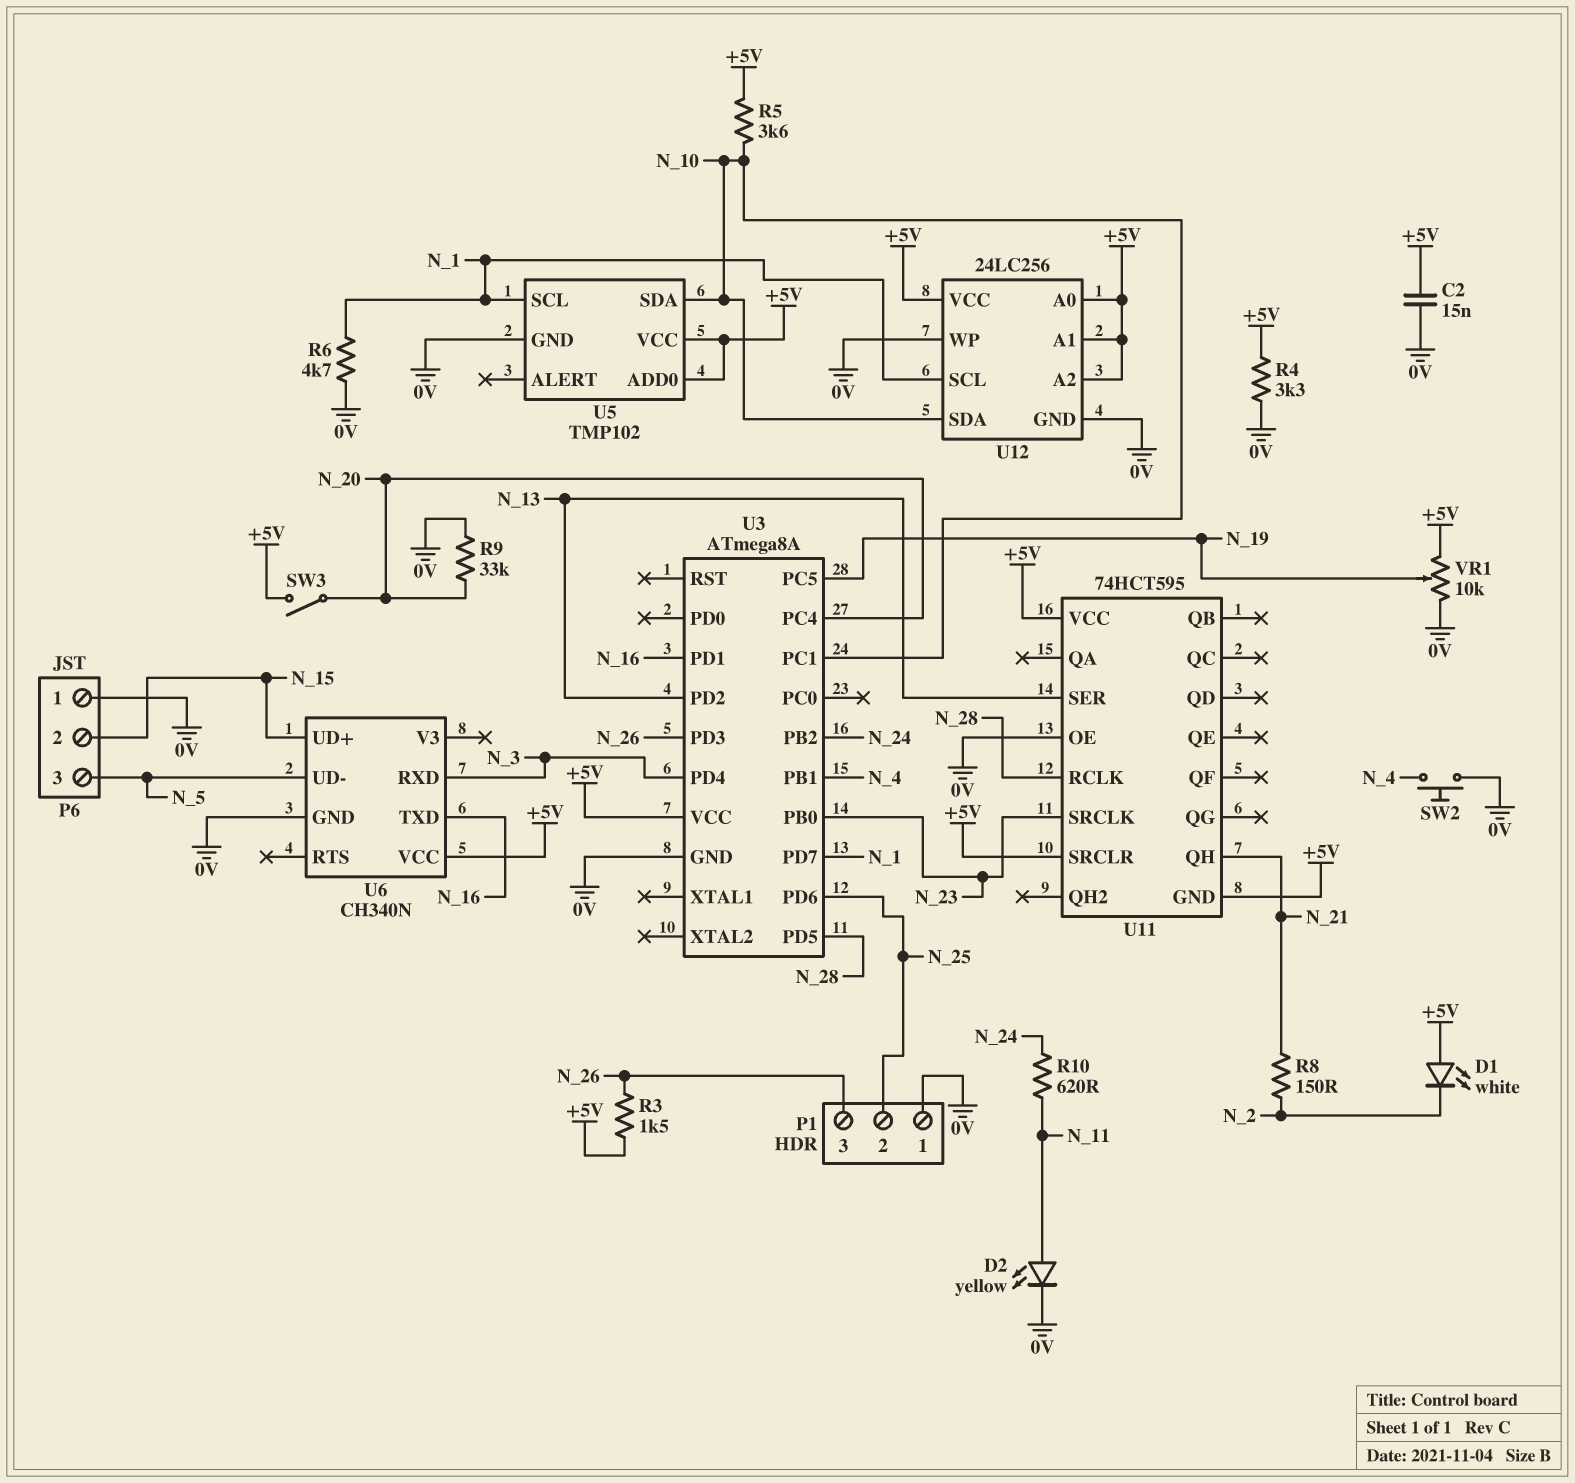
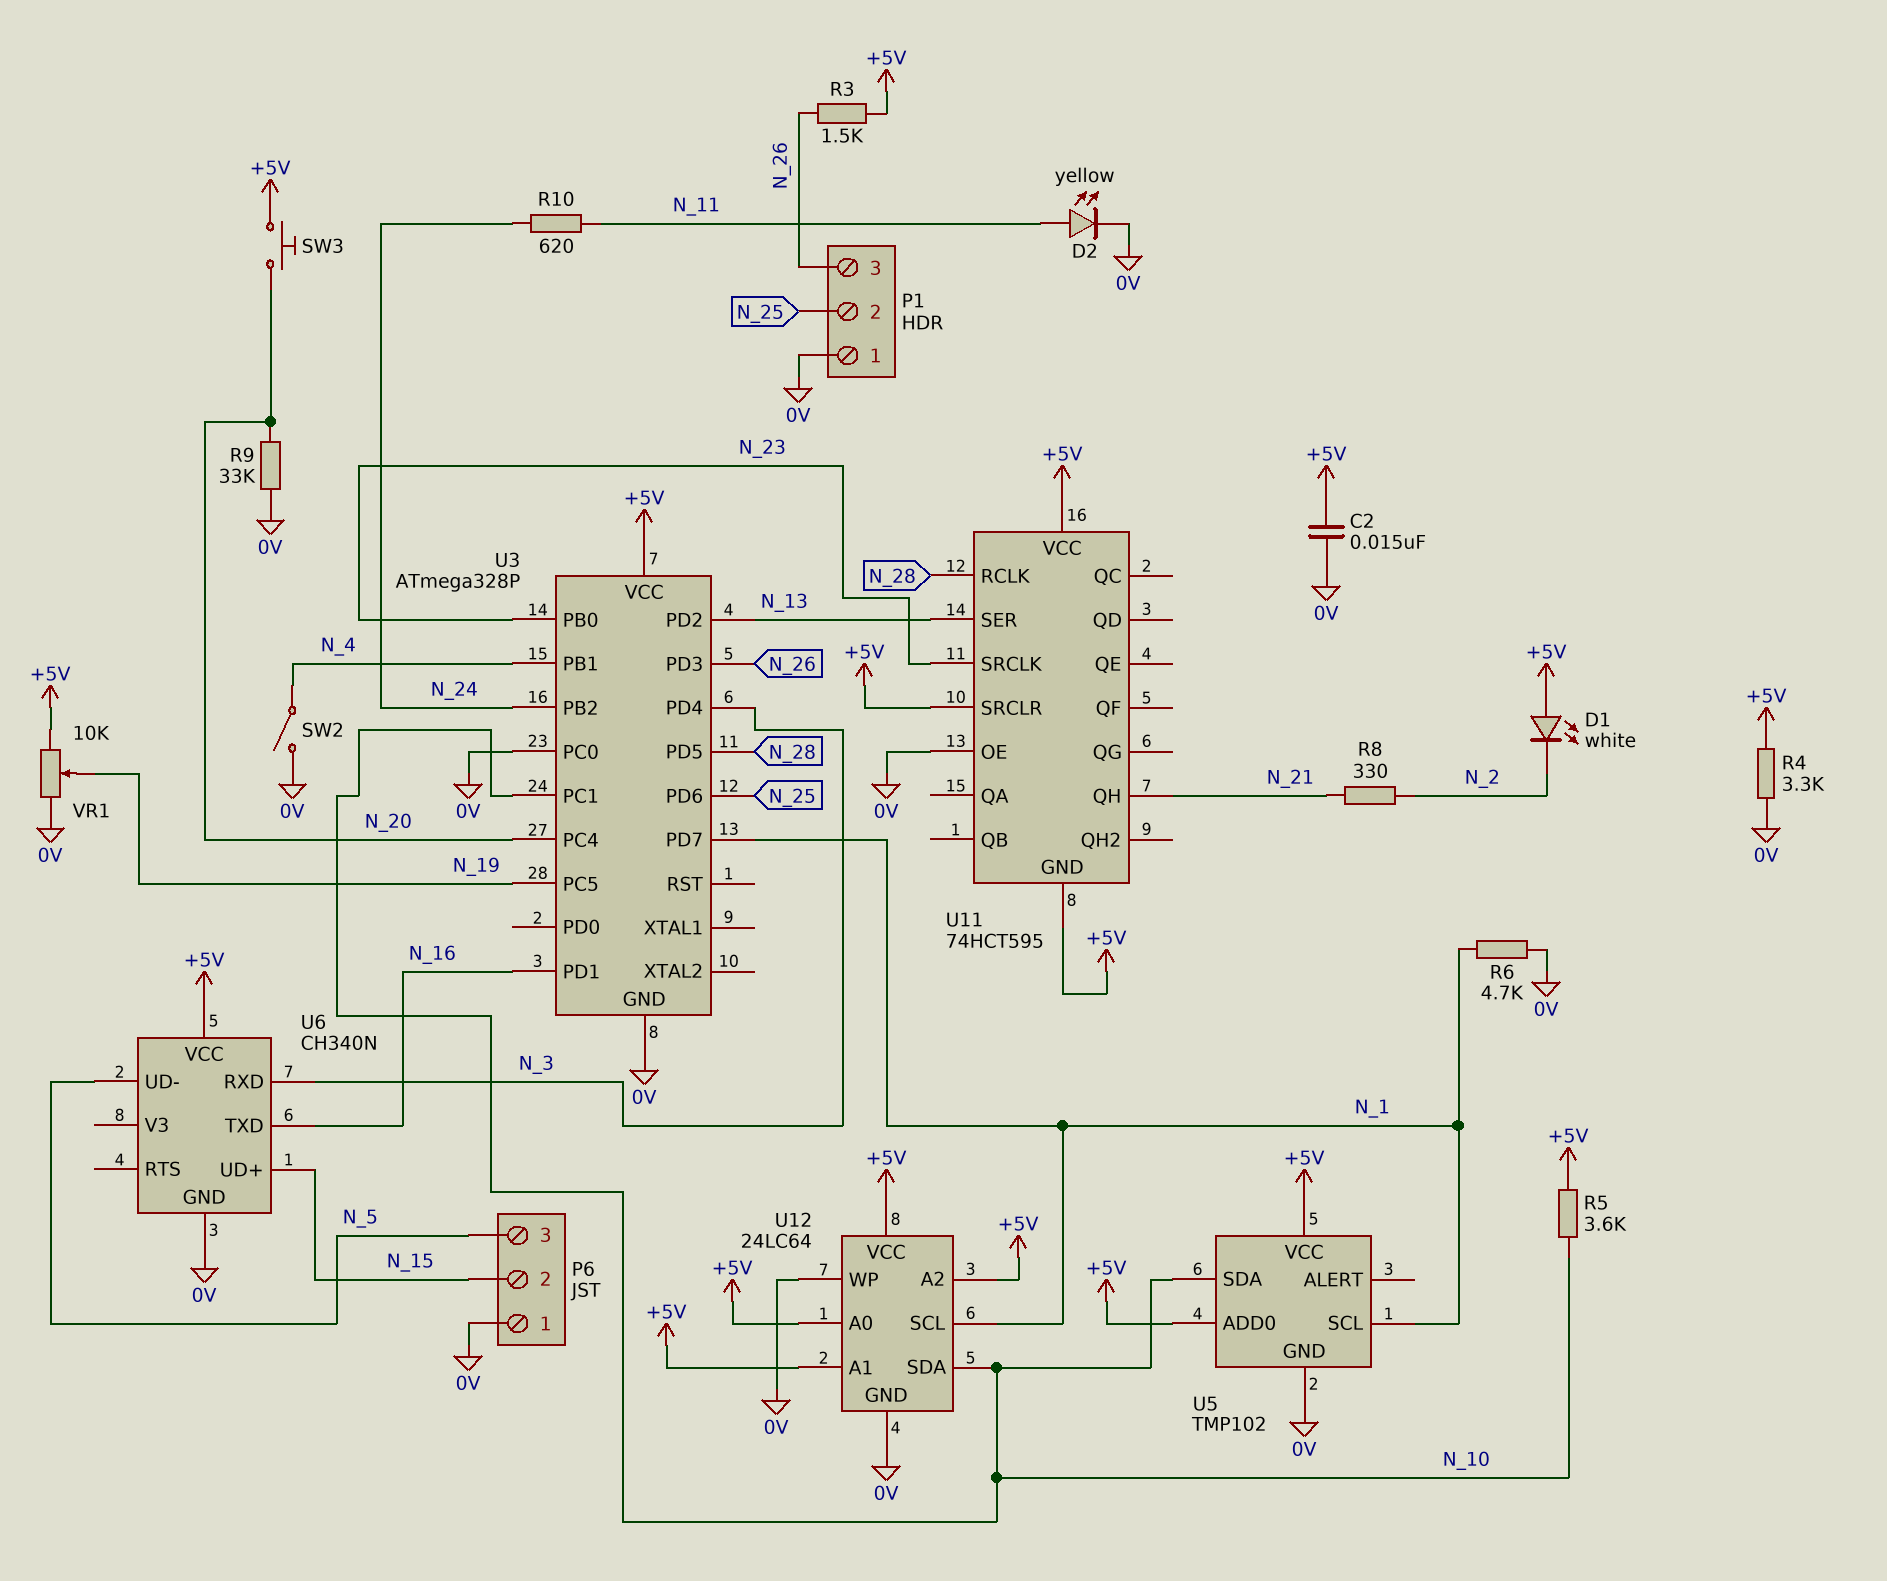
R8: 150 (N_2, N_21) -> 330 (N_2, N_21)
SW2: button (0V, N_4) -> switch (0V, N_4)
SW3: switch (+5V, N_20) -> button (+5V, N_20)
U3: ATmega8A -> ATmega328P
U3 pin PC0: none -> 0V
U12: 24LC256 -> 24LC64

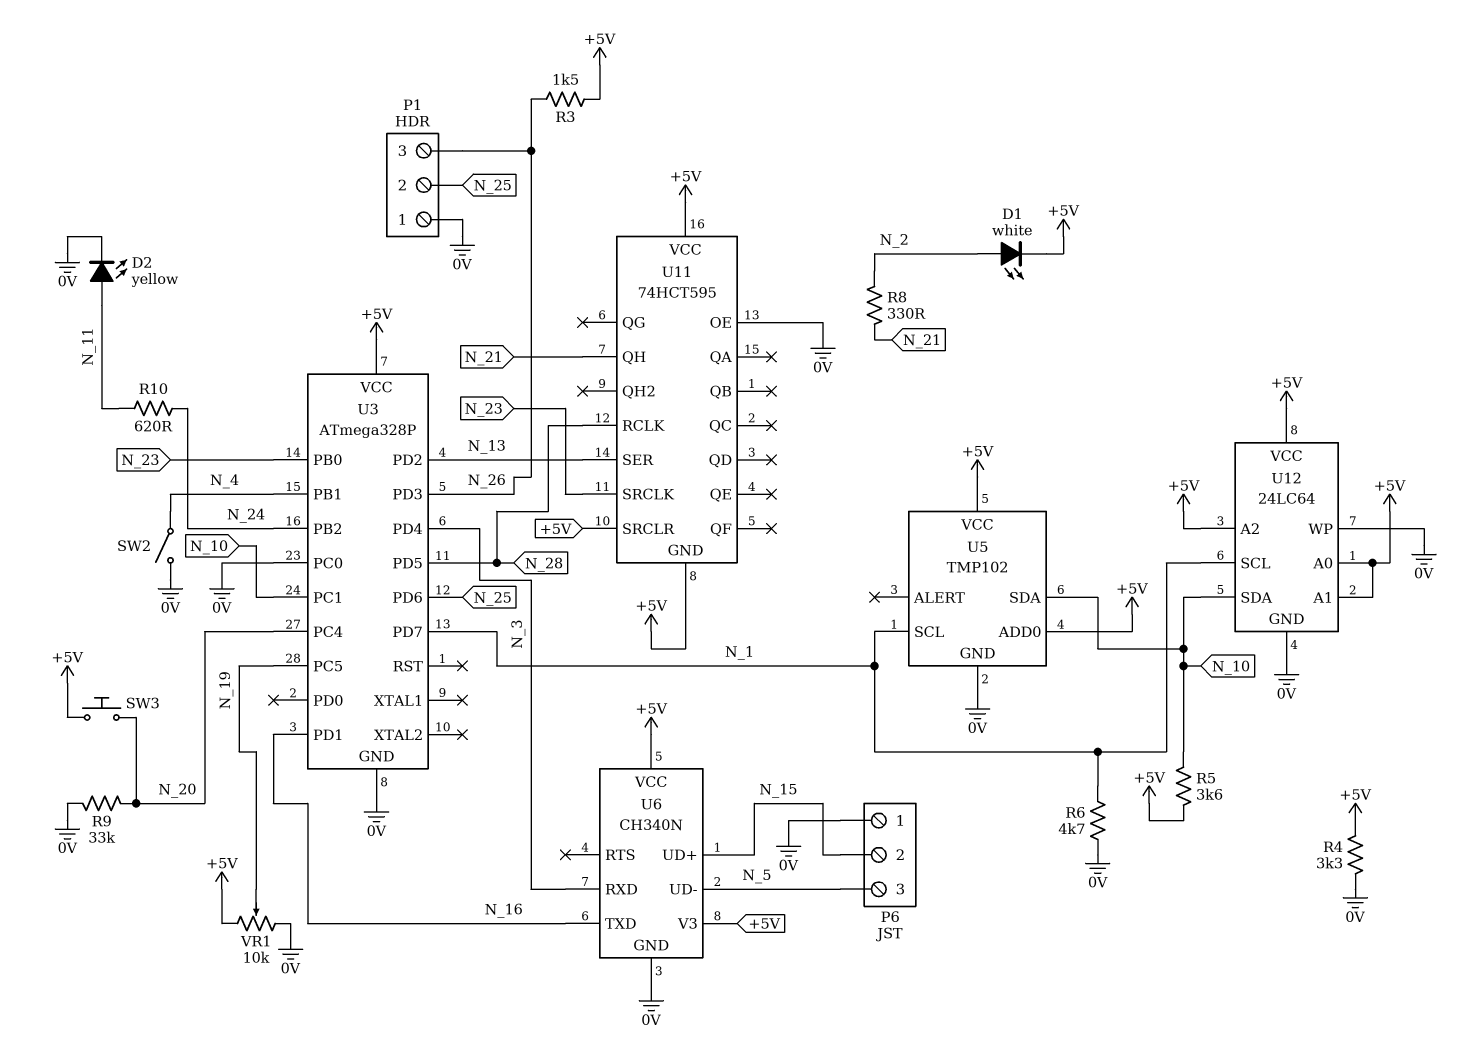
C2: 15nF (+5V, 0V) -> none
D1: LED white (A +5V, K N_2) -> LED white (A N_2, K +5V)
U6 pin V3: none -> +5V

